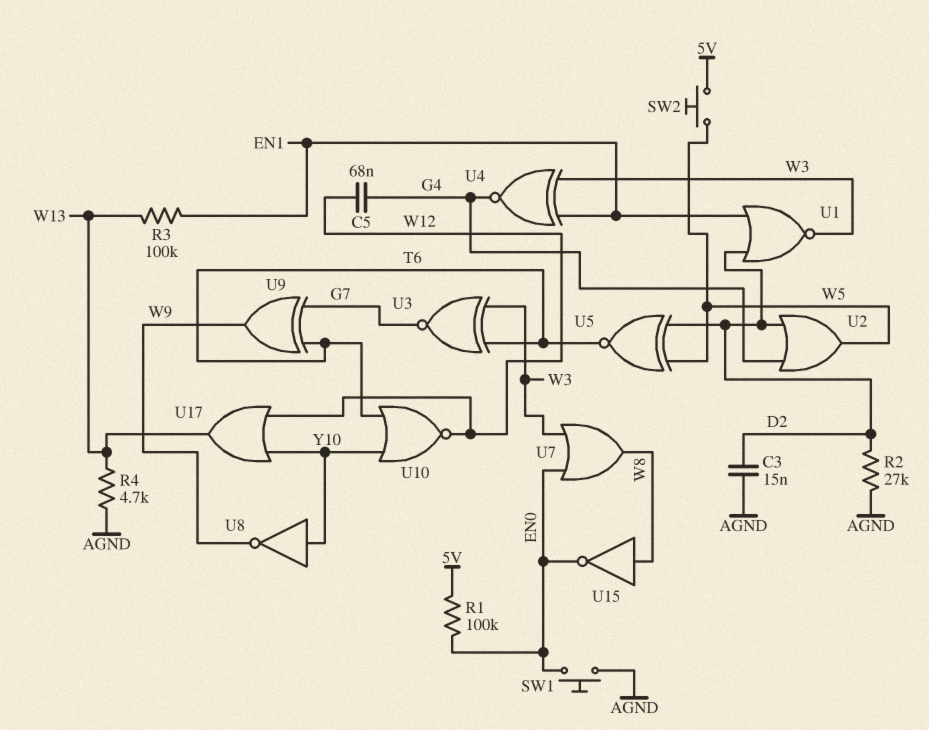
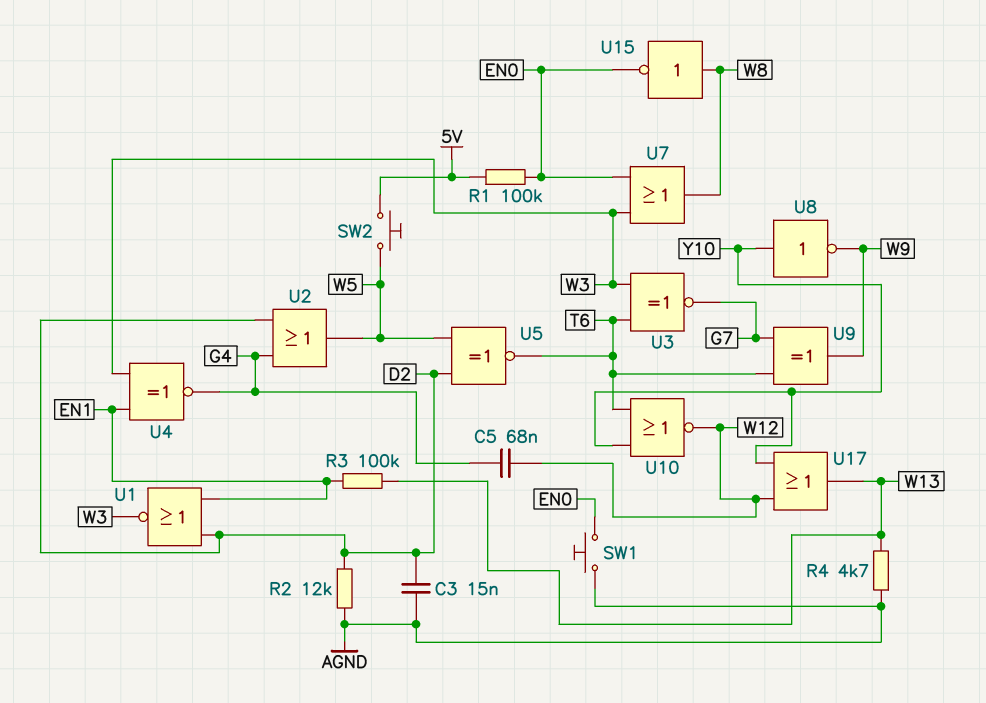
R2: 27k (AGND, D2) -> 12k (AGND, D2)

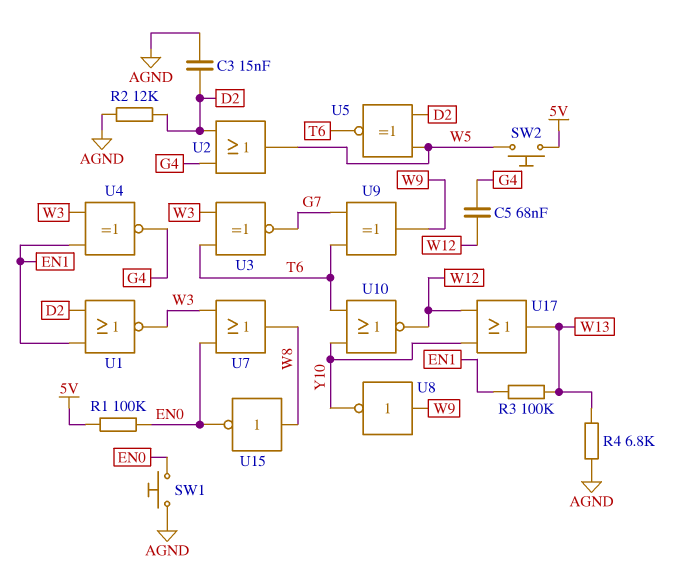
R4: 4.7k (AGND, W13) -> 6.8k (AGND, W13)
U8: NOT (in Y10, out W9) -> NOT (in W9, out Y10)

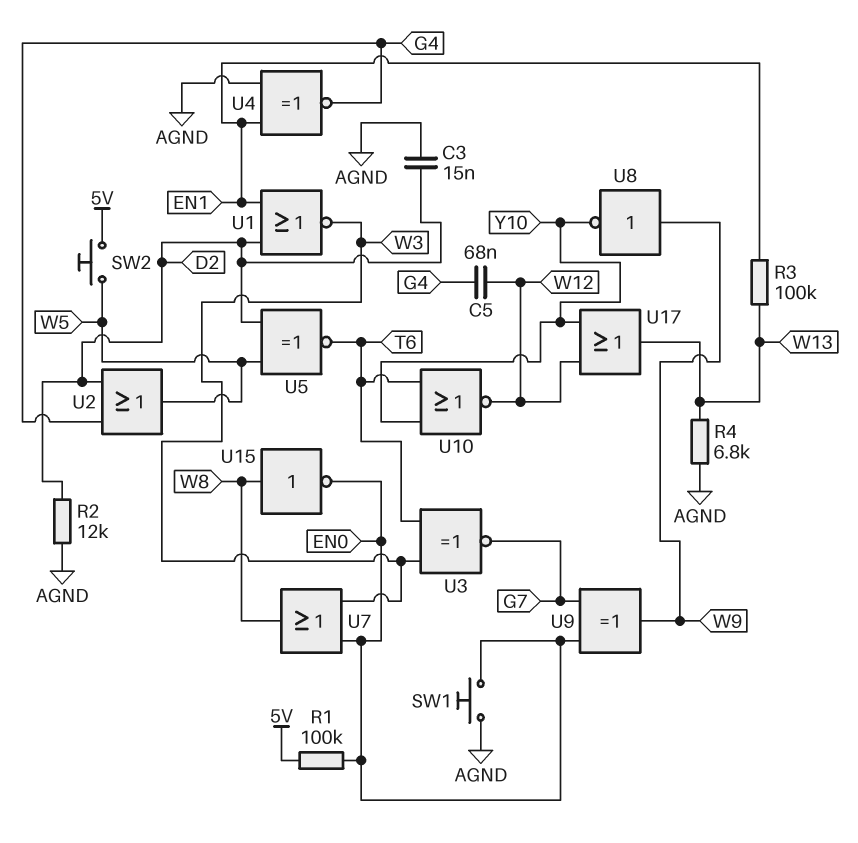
U4: XNOR (in EN1, in W3, out G4) -> XNOR (in AGND, in EN1, out G4)
U9: XOR (in G7, in T6, out W9) -> XOR (in EN0, in G7, out W9)

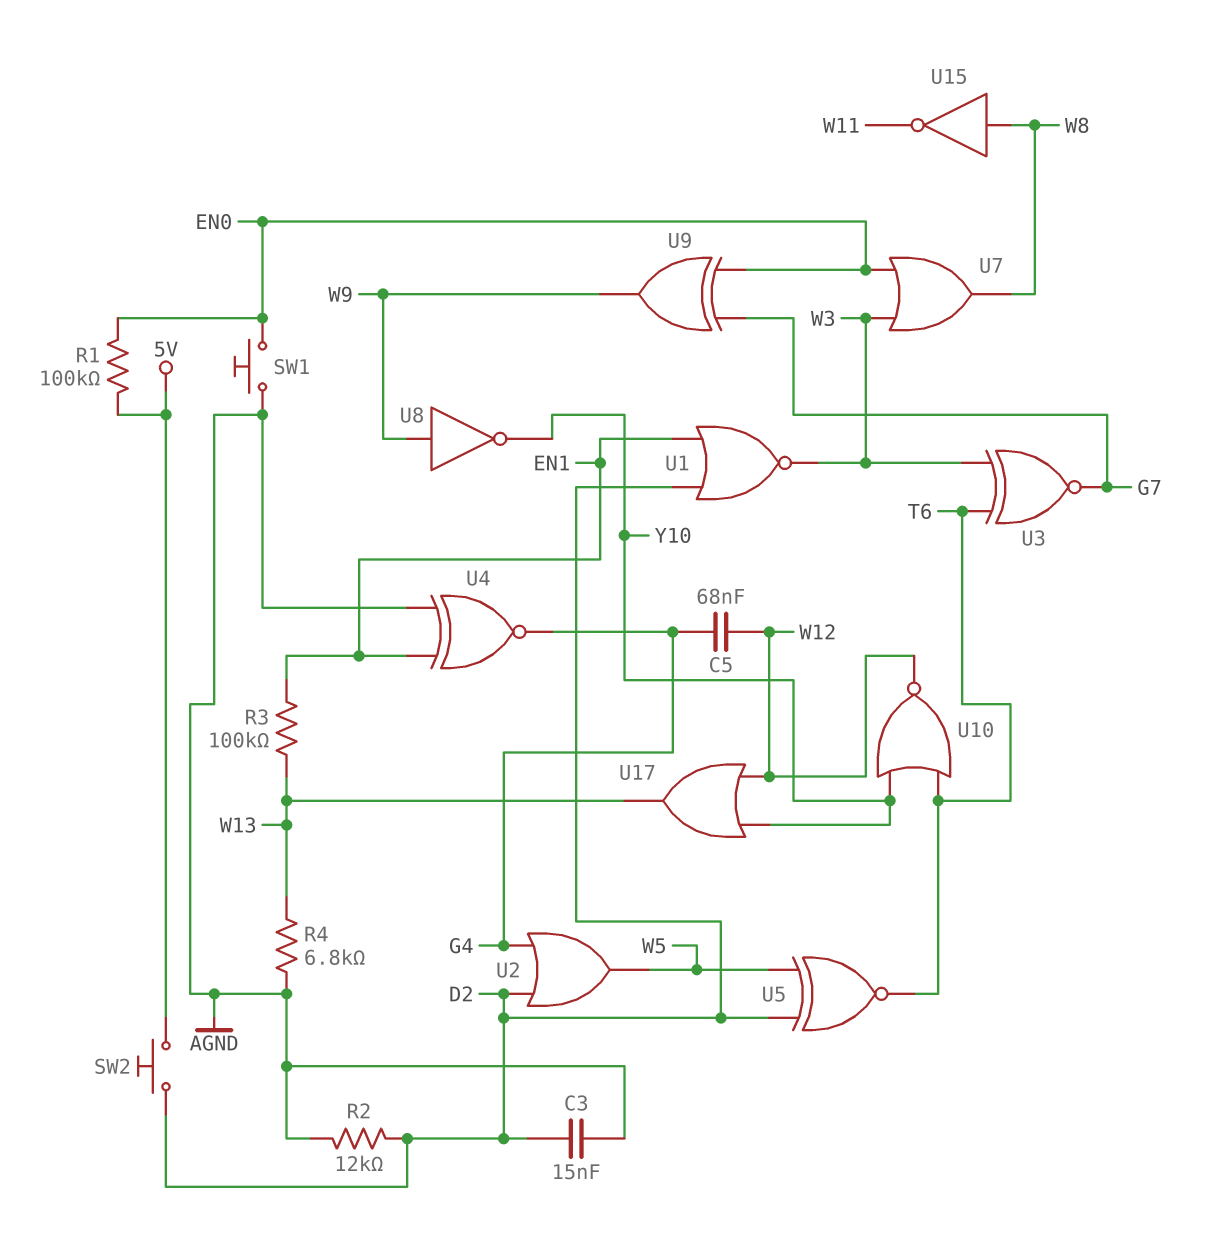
SW2: button (5V, W5) -> button (5V, D2)
U15: NOT (in W8, out EN0) -> NOT (in W8, out W11)

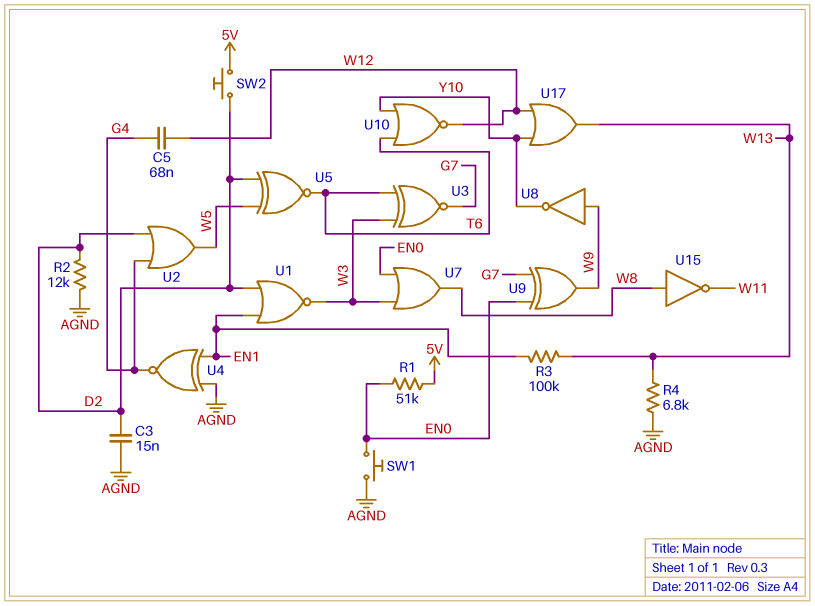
R1: 100k (5V, EN0) -> 51k (5V, EN0)

